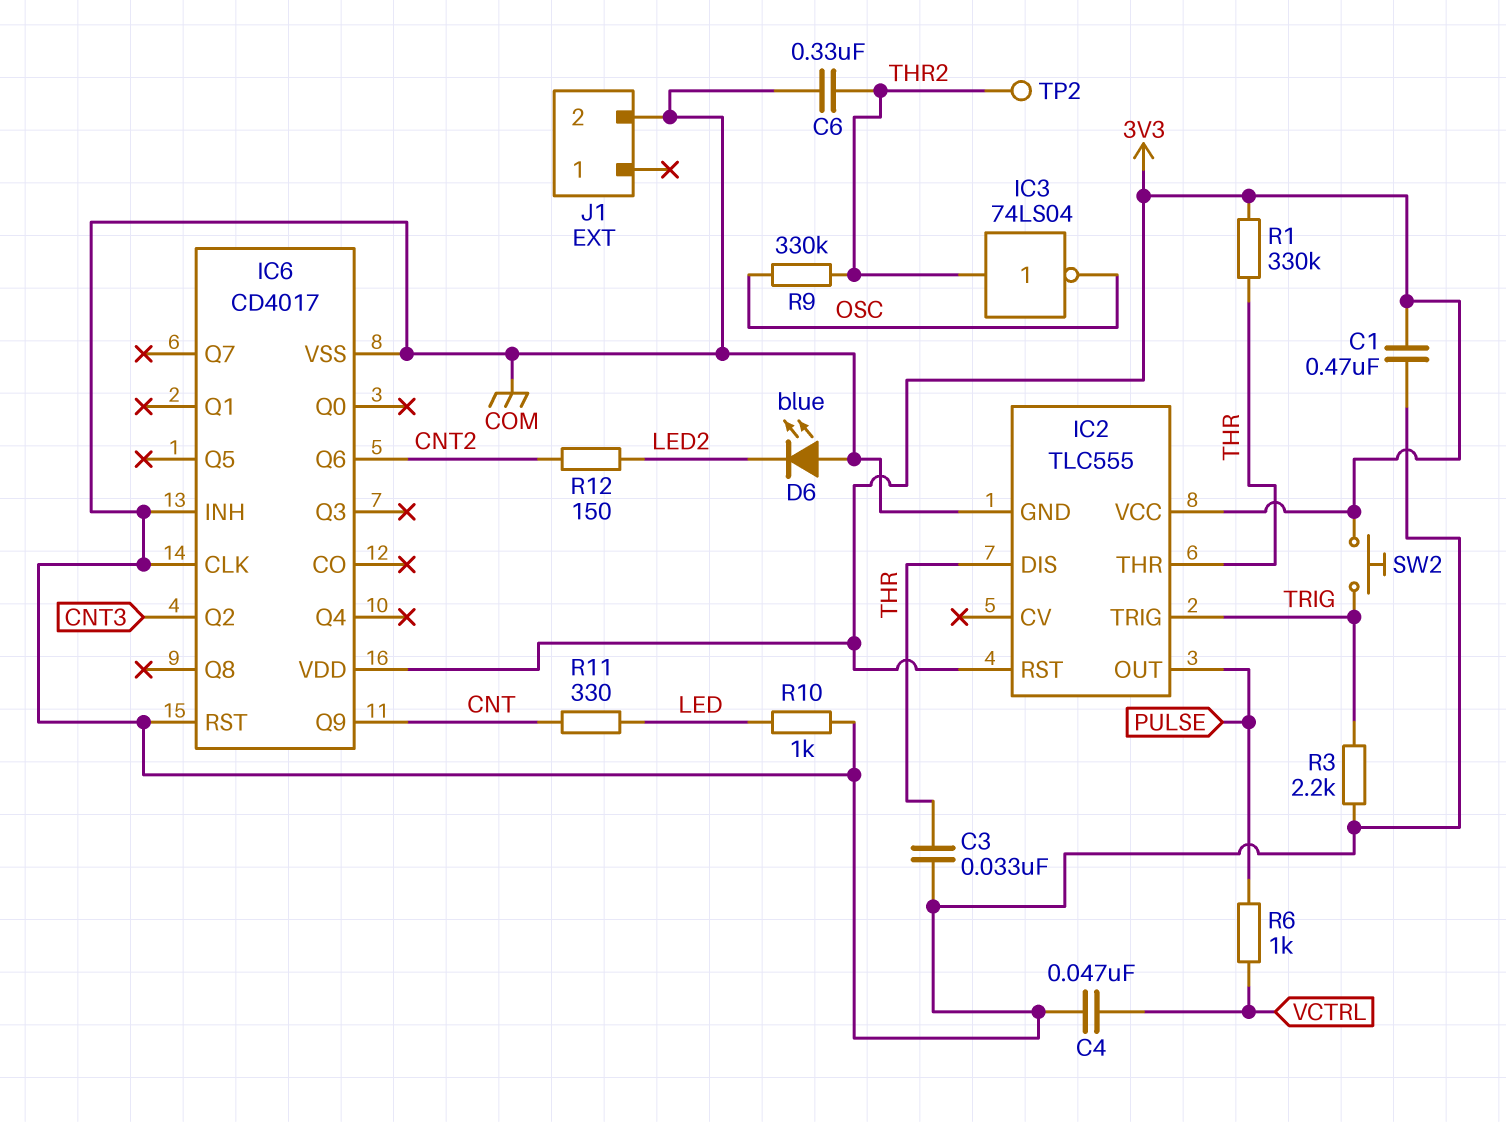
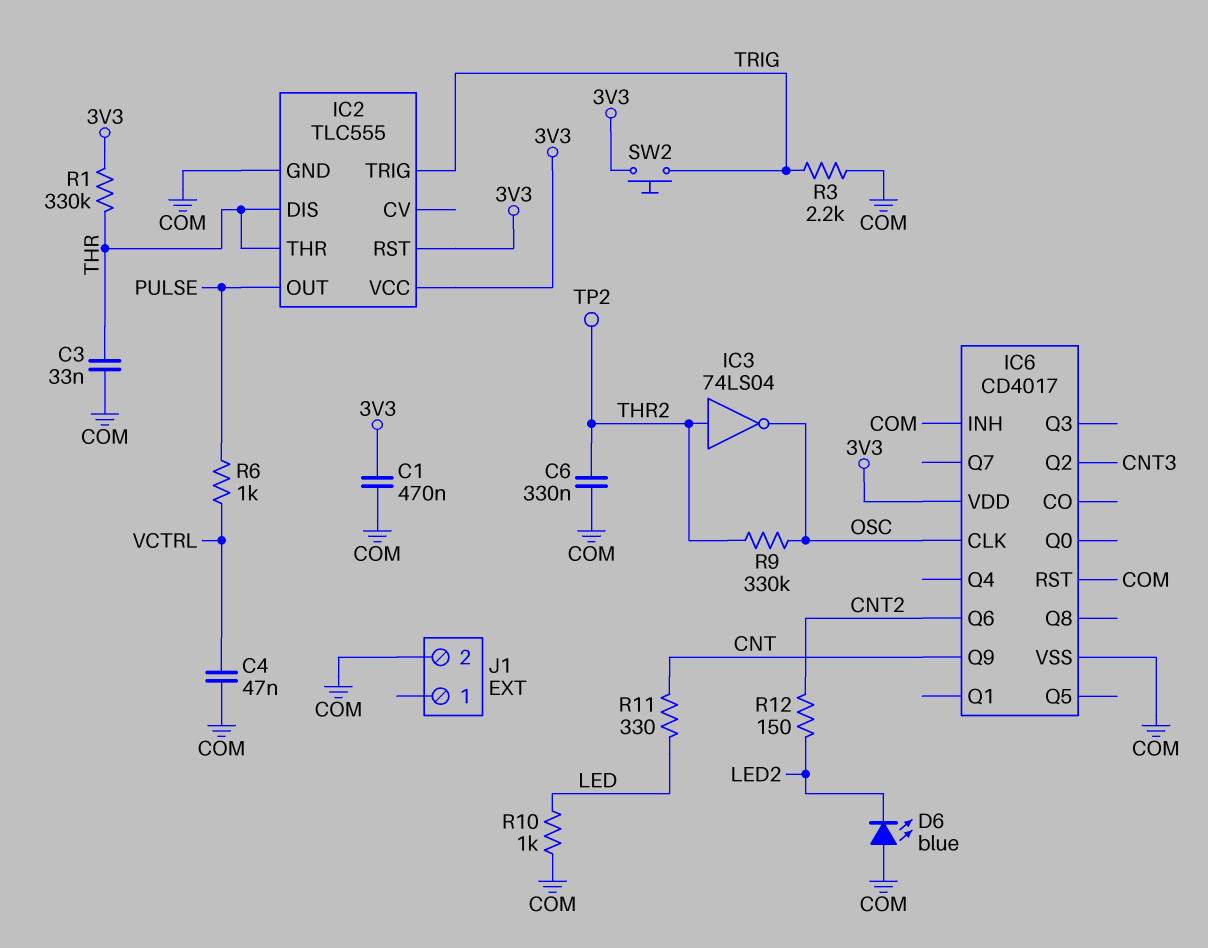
IC6 pin CLK: COM -> OSC

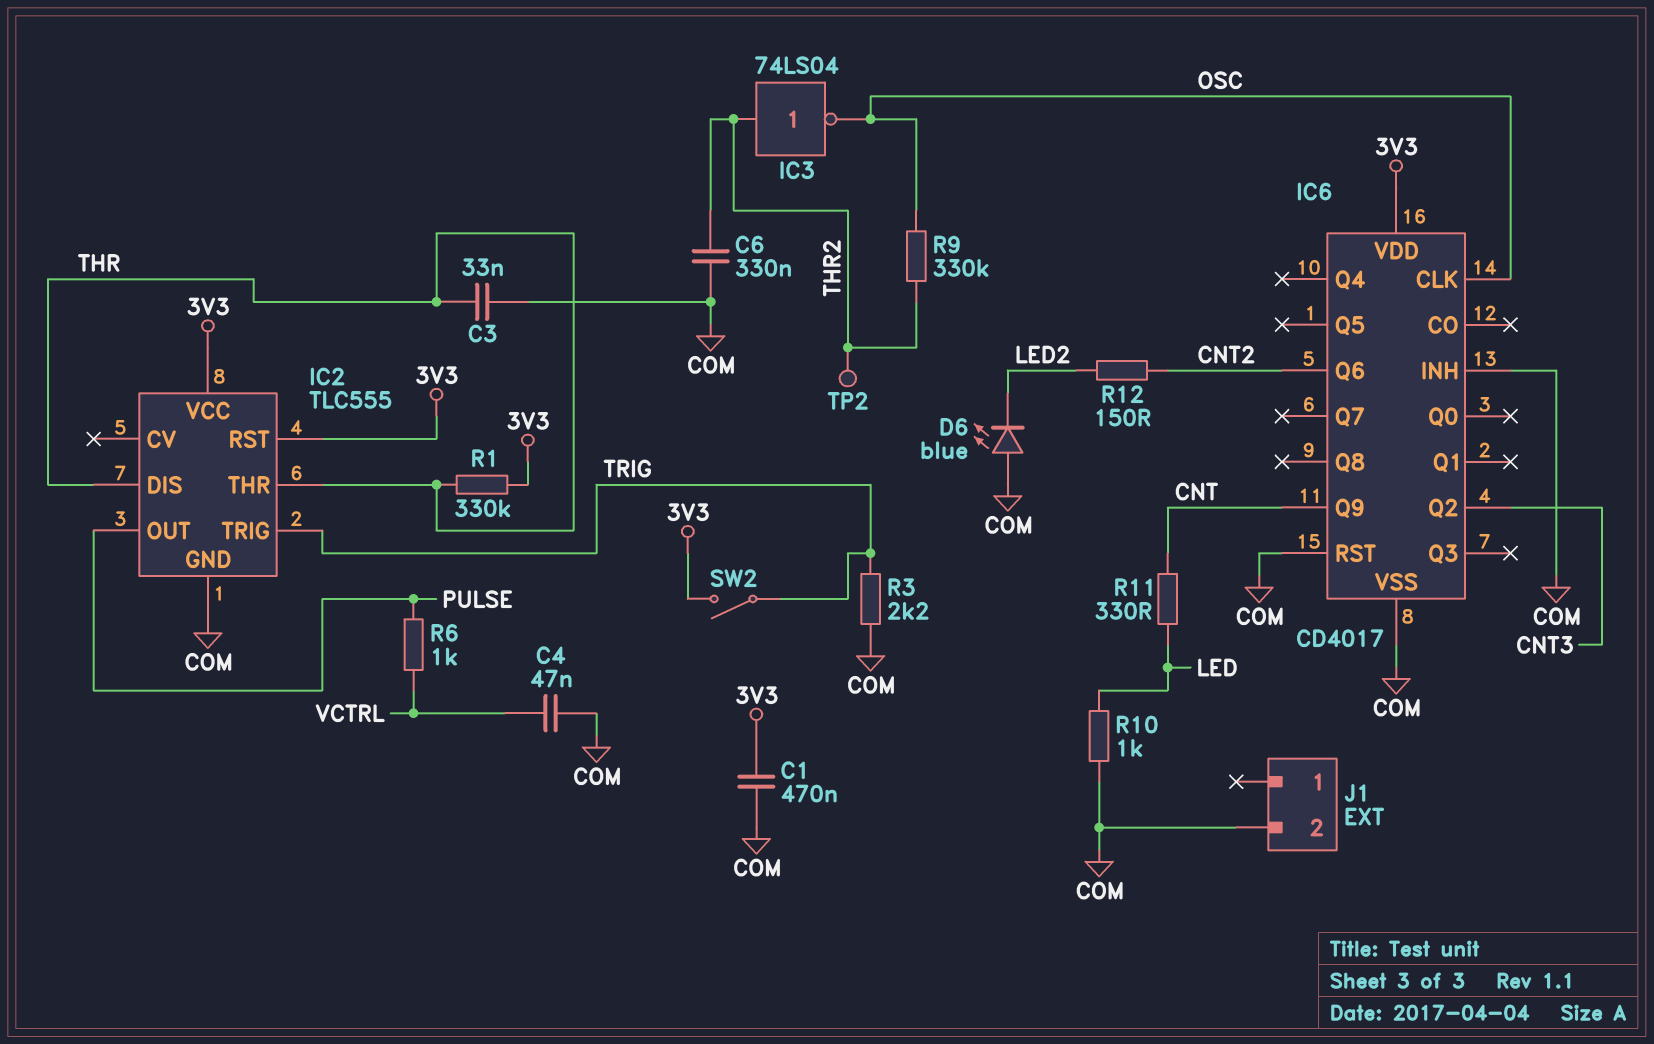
SW2: button (3V3, TRIG) -> switch (3V3, TRIG)

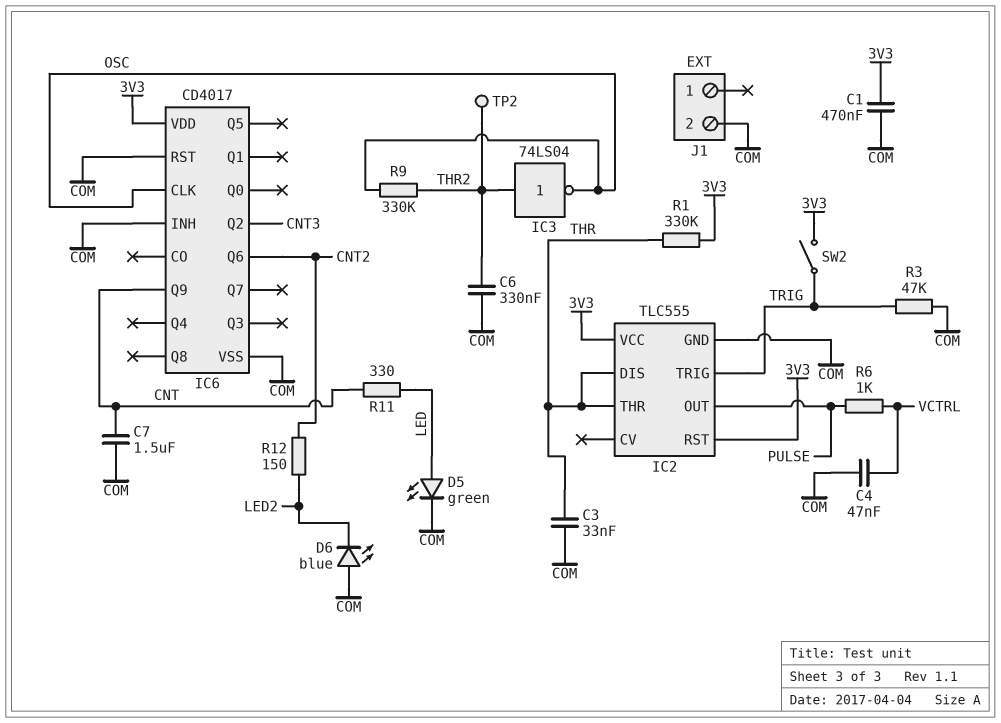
C7: none -> 1.5uF (CNT, COM)
D5: none -> LED green (A LED, K COM)
R3: 2.2k (COM, TRIG) -> 47k (COM, TRIG)
R10: 1k (COM, LED) -> none

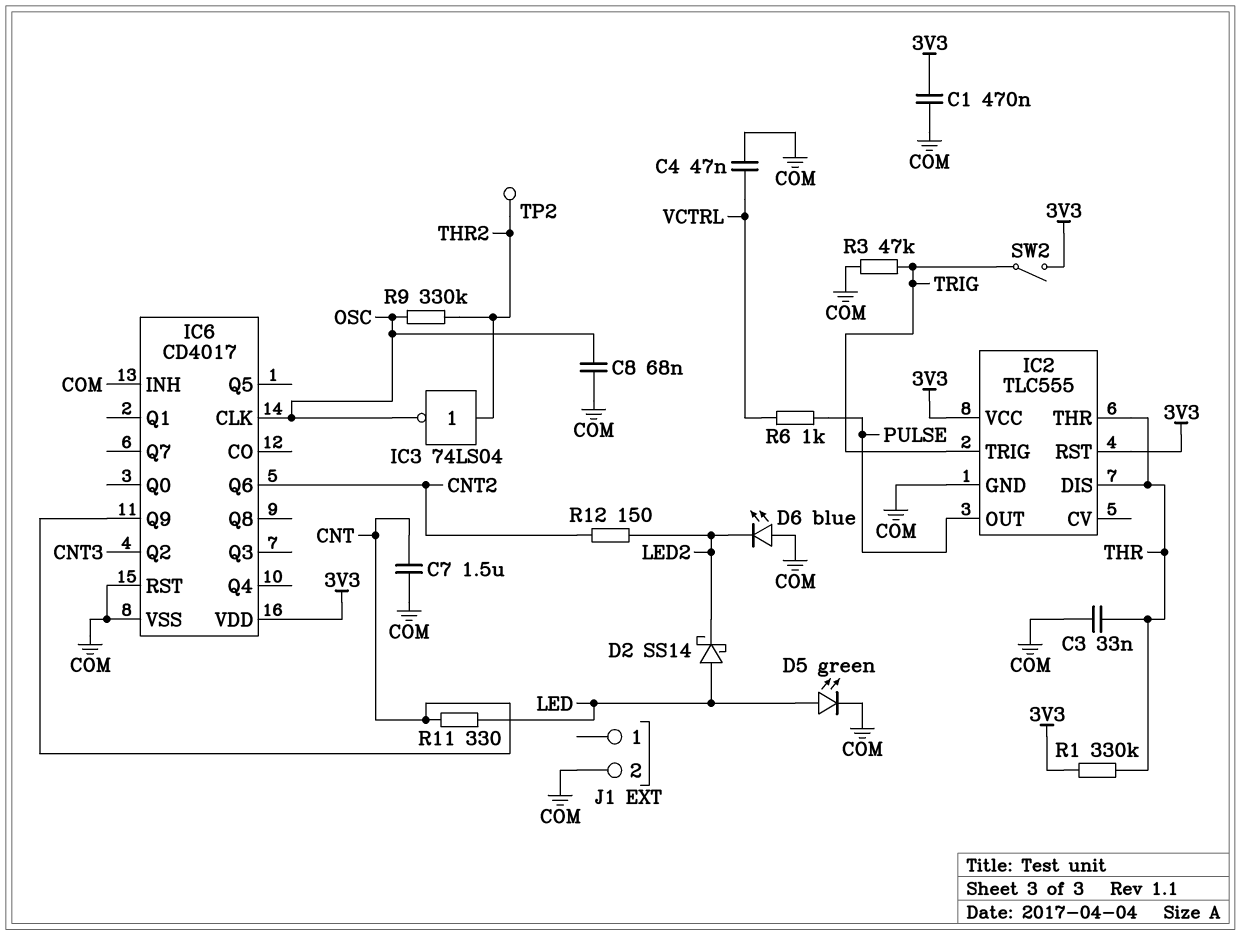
C6: 330nF (COM, THR2) -> none
C8: none -> 68nF (COM, OSC)
D2: none -> schottky SS14 (A LED, K LED2)

